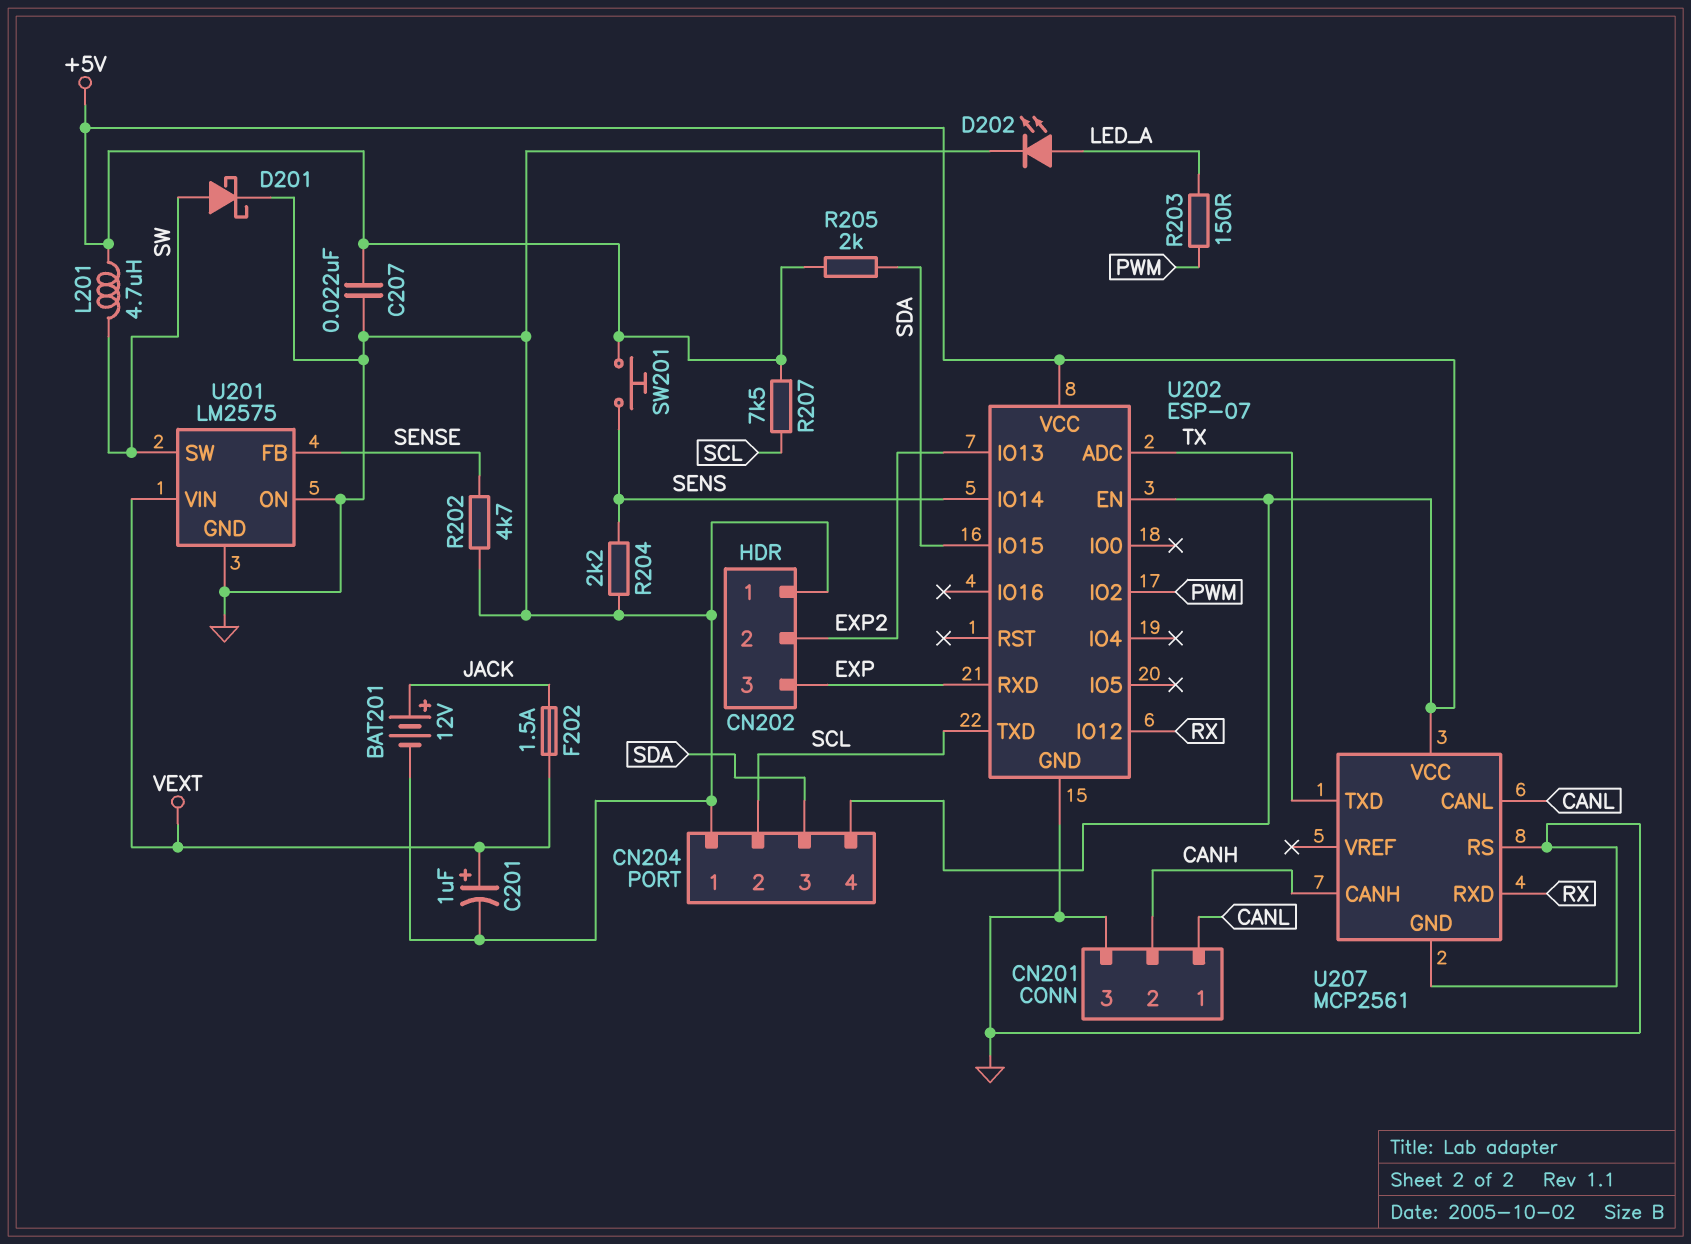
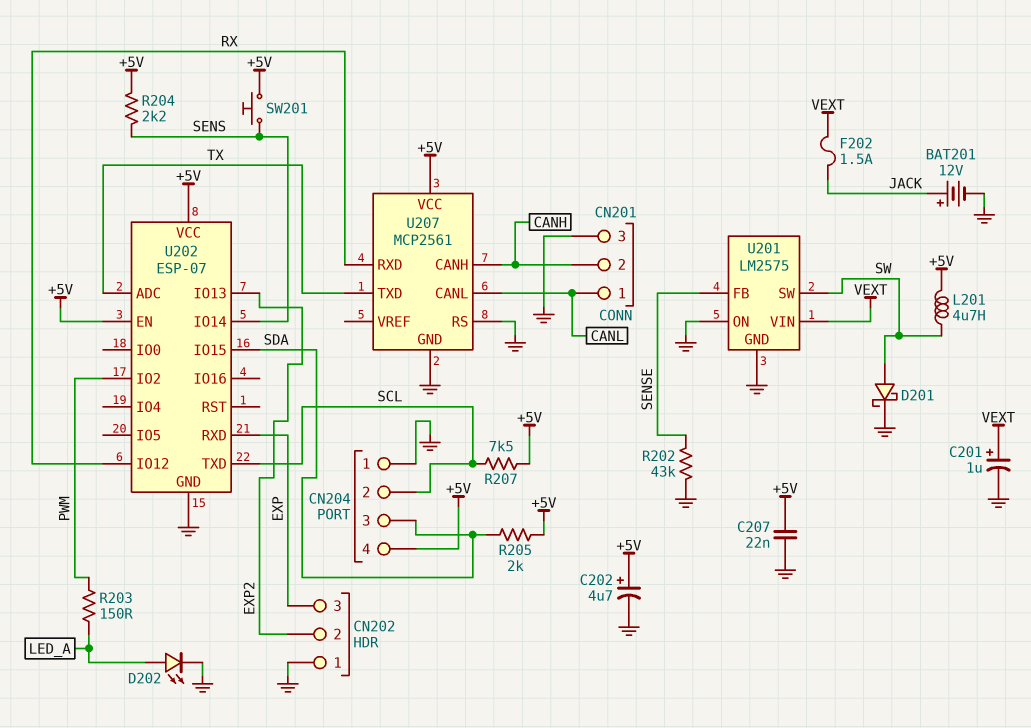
C202: none -> 4.7uF (plus +5V, minus GND)
R202: 4.7k (GND, SENSE) -> 43k (GND, SENSE)
R204: 2.2k (GND, SENS) -> 2.2k (+5V, SENS)

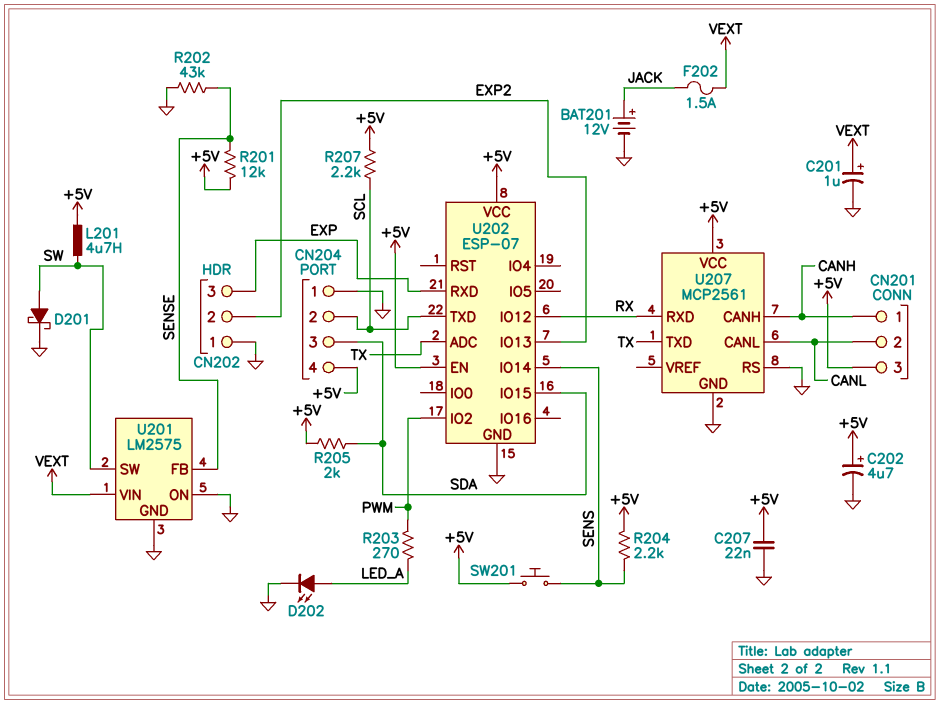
CN201 pin 1: CANL -> CANH
CN201 pin 2: CANH -> CANL
CN201 pin 3: GND -> +5V
R201: none -> 12k (+5V, SENSE)
R203: 150 (LED_A, PWM) -> 270 (LED_A, PWM)
R207: 7.5k (+5V, SCL) -> 2.2k (+5V, SCL)

